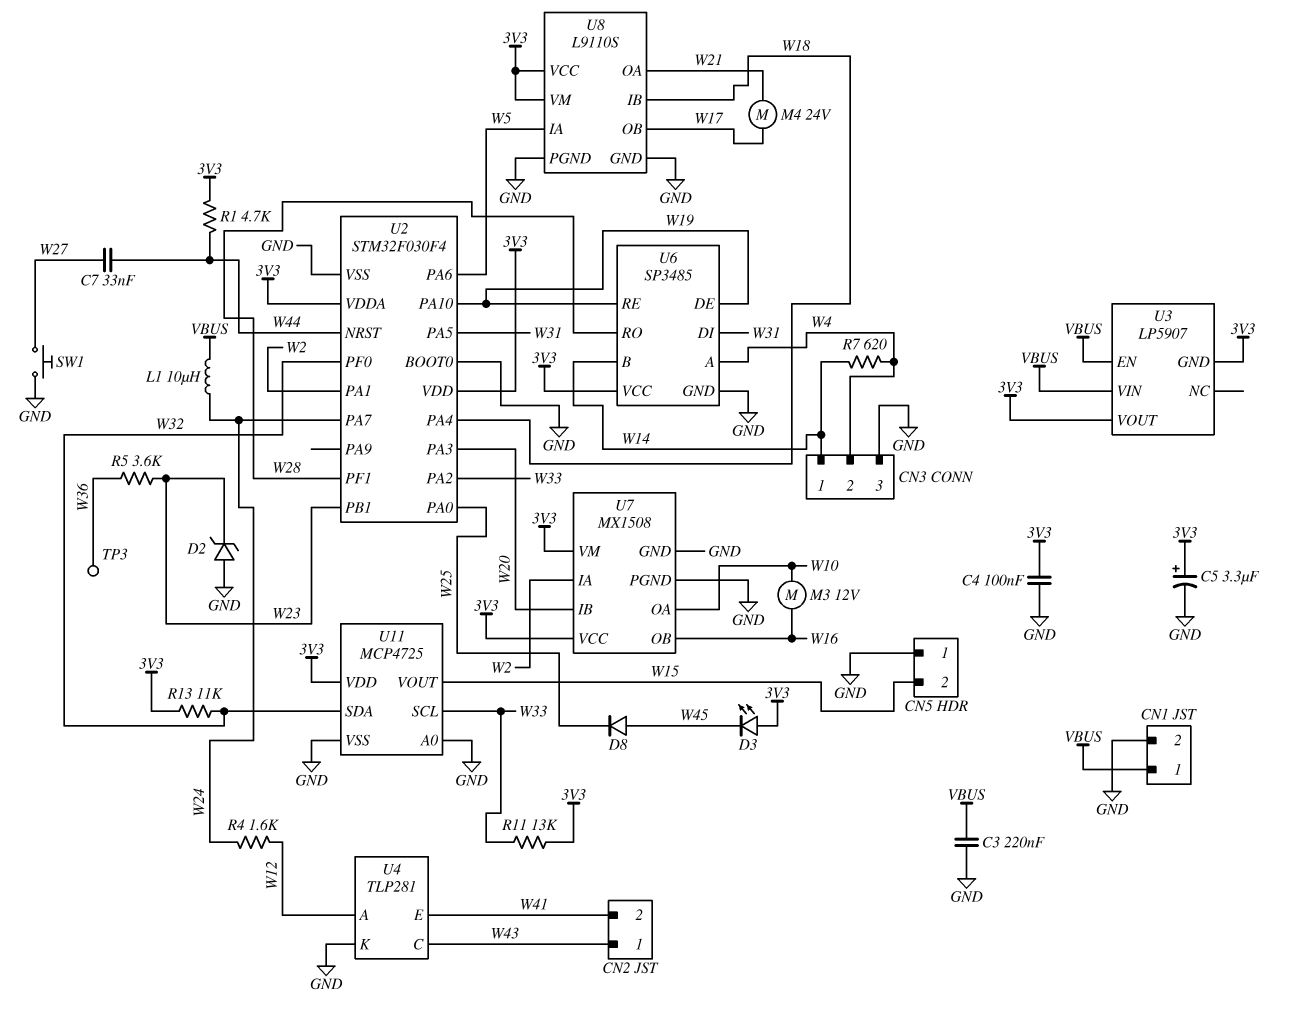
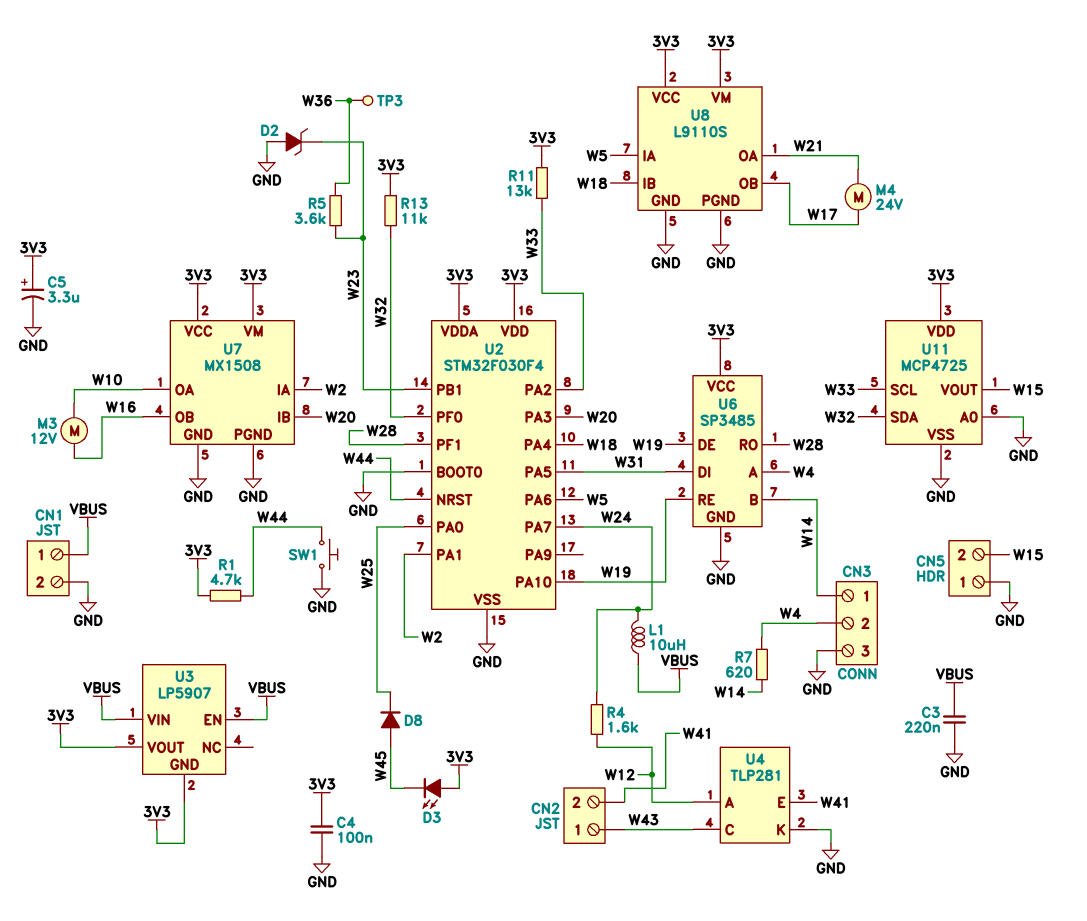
C7: 33nF (W27, W44) -> none
SW1: button (GND, W27) -> button (GND, W44)

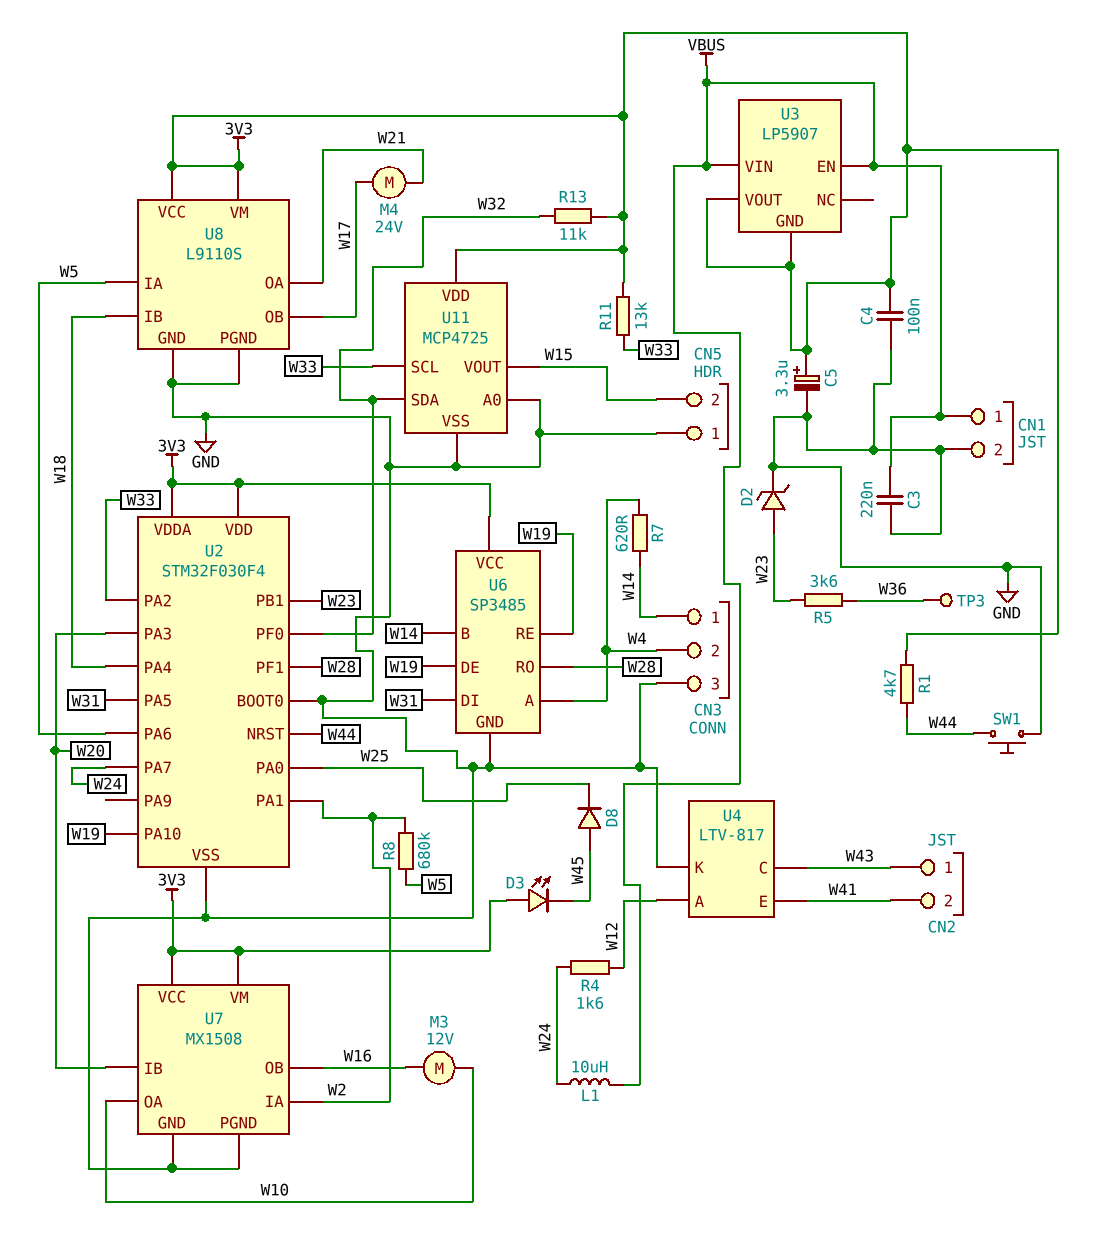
D2: zener (A GND, K W23) -> zener (A W23, K GND)
R8: none -> 680k (W2, W5)
U4: TLP281 -> LTV-817

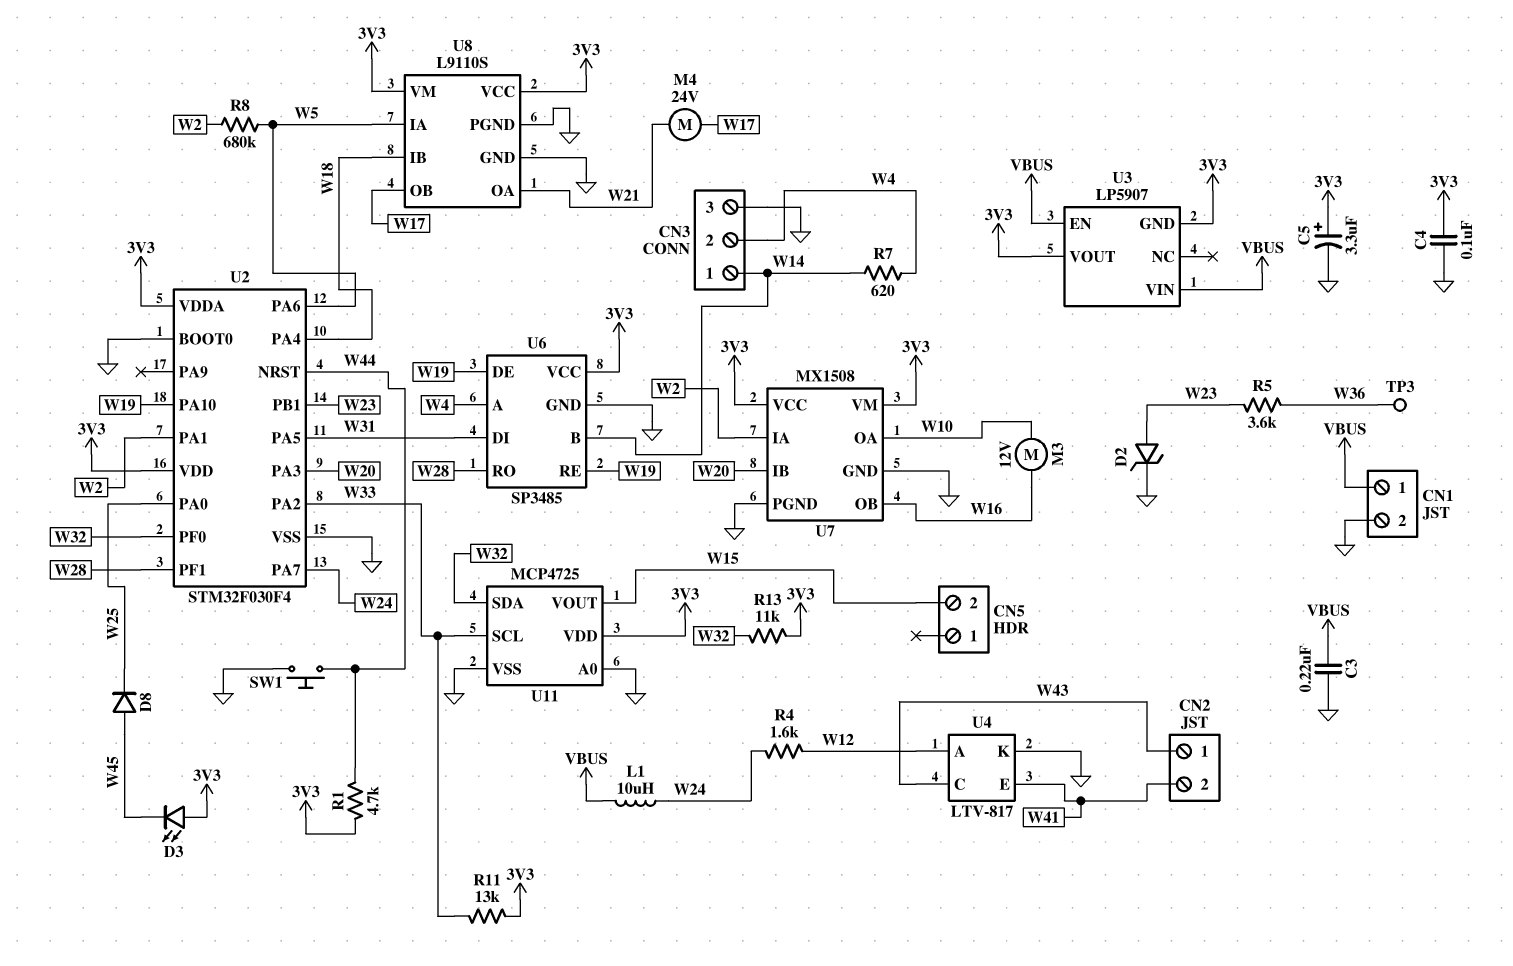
CN5 pin 1: GND -> none

